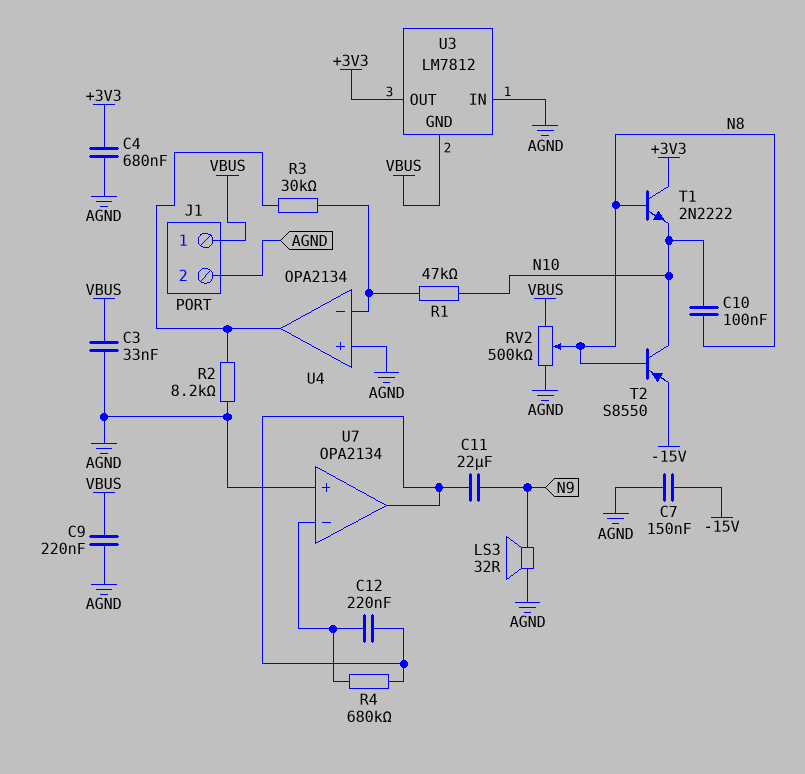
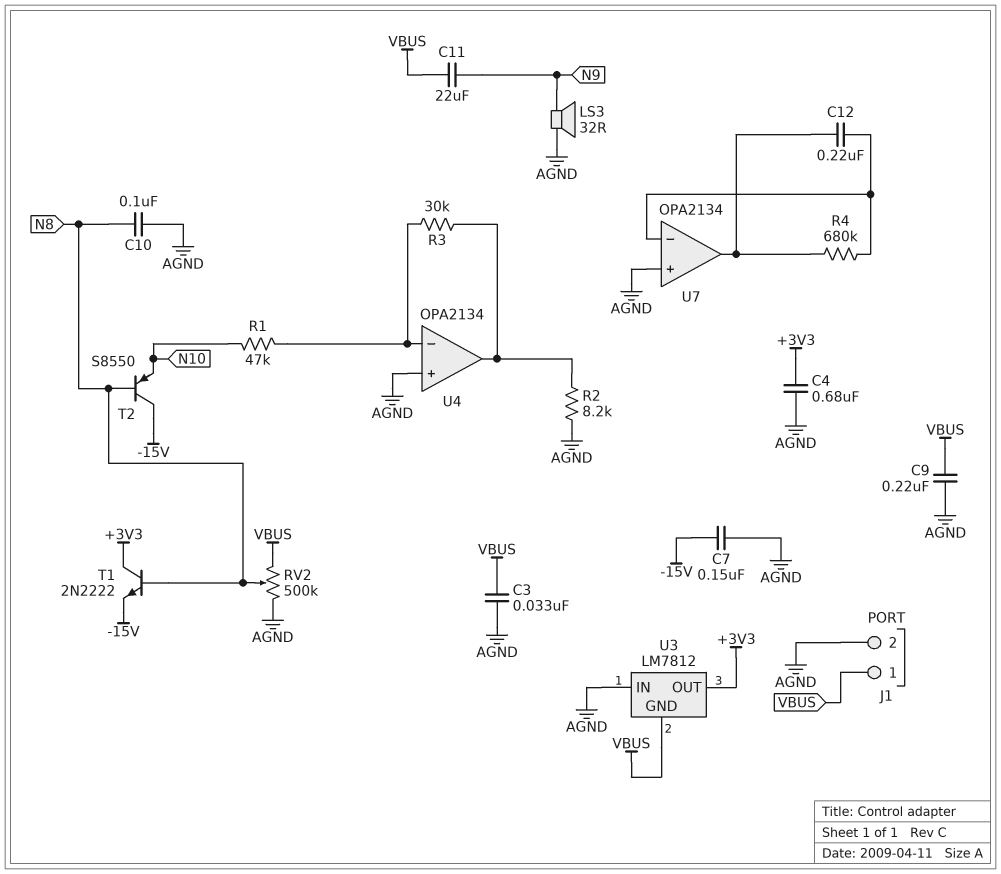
C10: 100nF (N8, N10) -> 100nF (AGND, N8)
C11: 22uF (N9, U7/out) -> 22uF (N9, VBUS)
T1: NPN 2N2222 (B N8, C +3V3, E N10) -> NPN 2N2222 (B N8, C +3V3, E -15V)
T2: PNP S8550 (B N8, C N10, E -15V) -> PNP S8550 (B N8, C -15V, E N10)

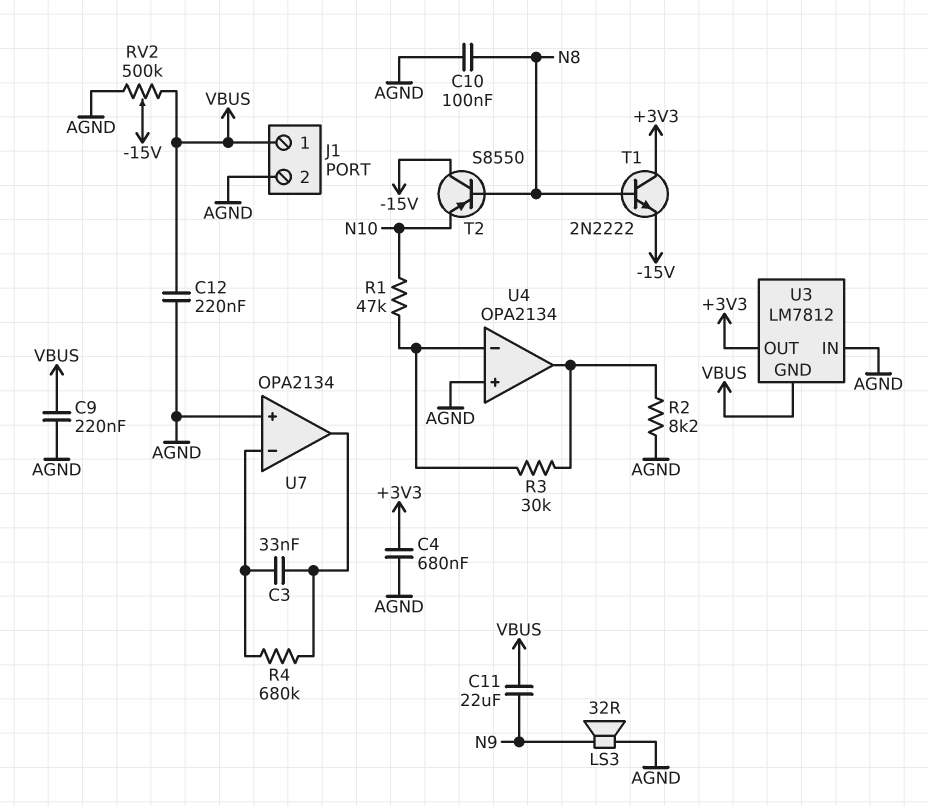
C3: 33nF (AGND, VBUS) -> 33nF (U7/in-, U7/out)
C7: 150nF (-15V, AGND) -> none
C12: 220nF (U7/in-, U7/out) -> 220nF (AGND, VBUS)
RV2: 500k (AGND, VBUS, wiper N8) -> 500k (AGND, VBUS, wiper -15V)

